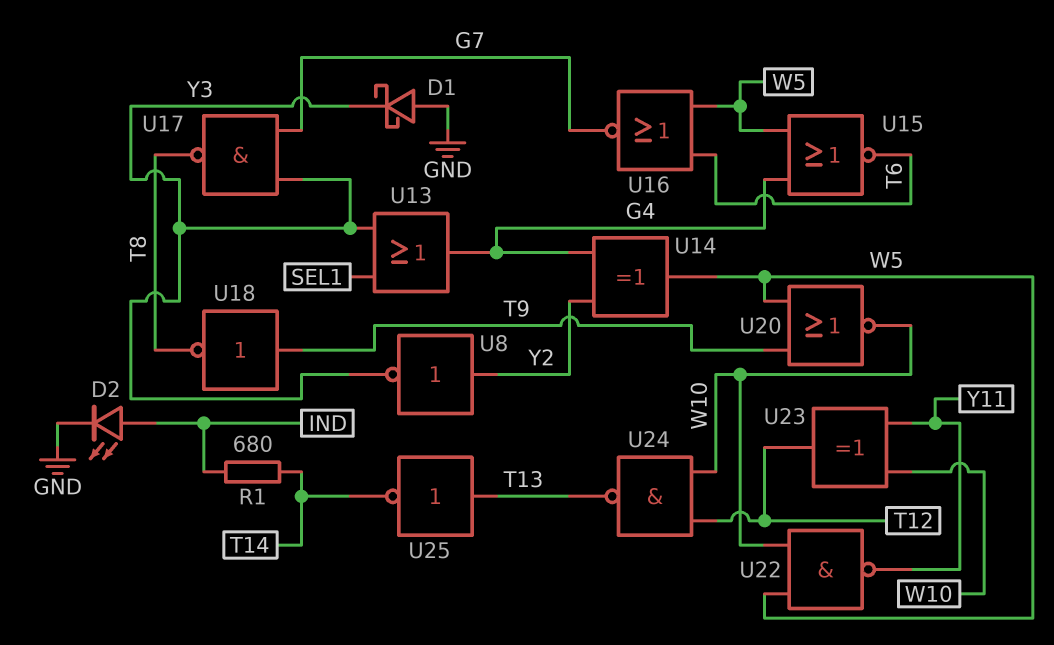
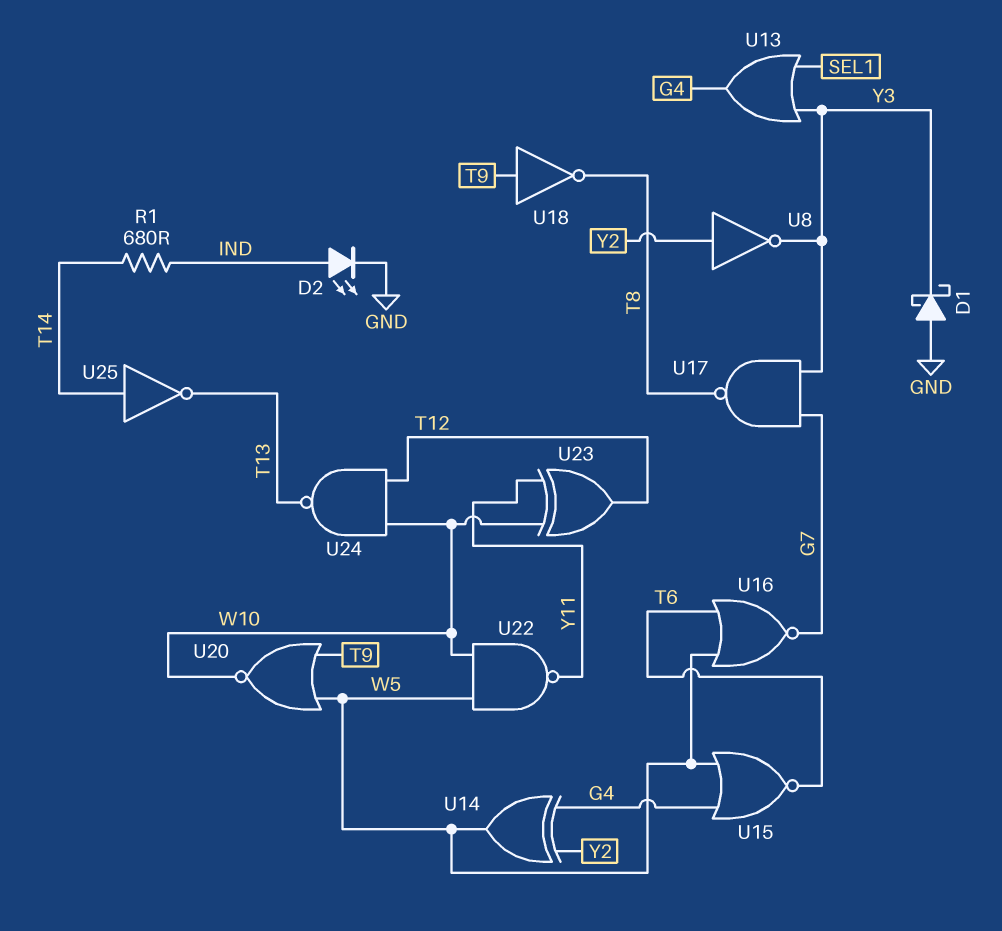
U25: NOT (in T13, out T14) -> NOT (in T14, out T13)

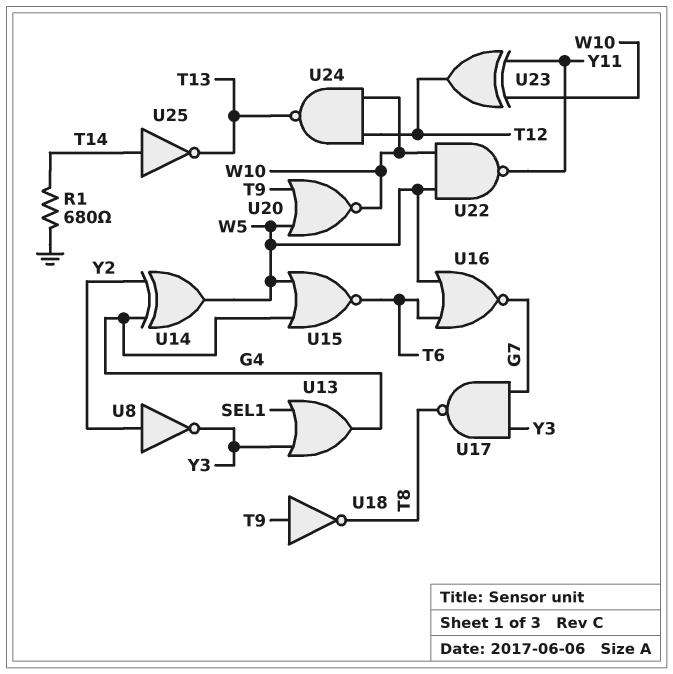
D1: schottky (A GND, K Y3) -> none
D2: LED (A IND, K GND) -> none
R1: 680 (IND, T14) -> 680 (GND, T14)

